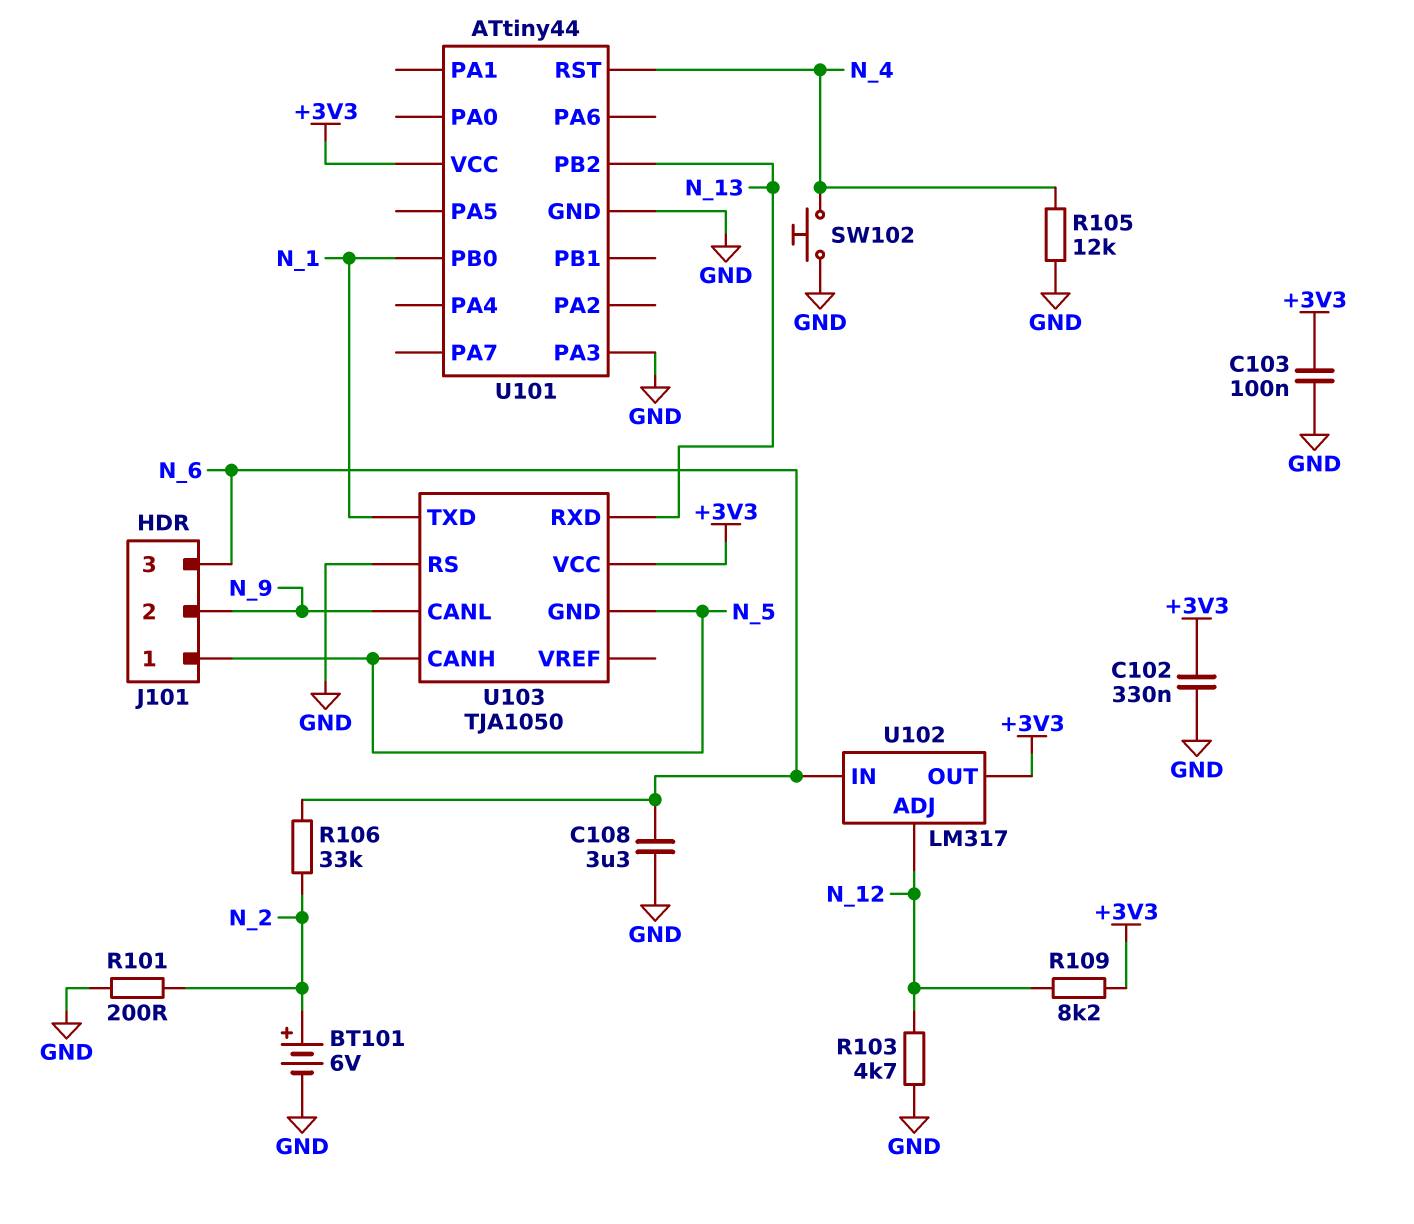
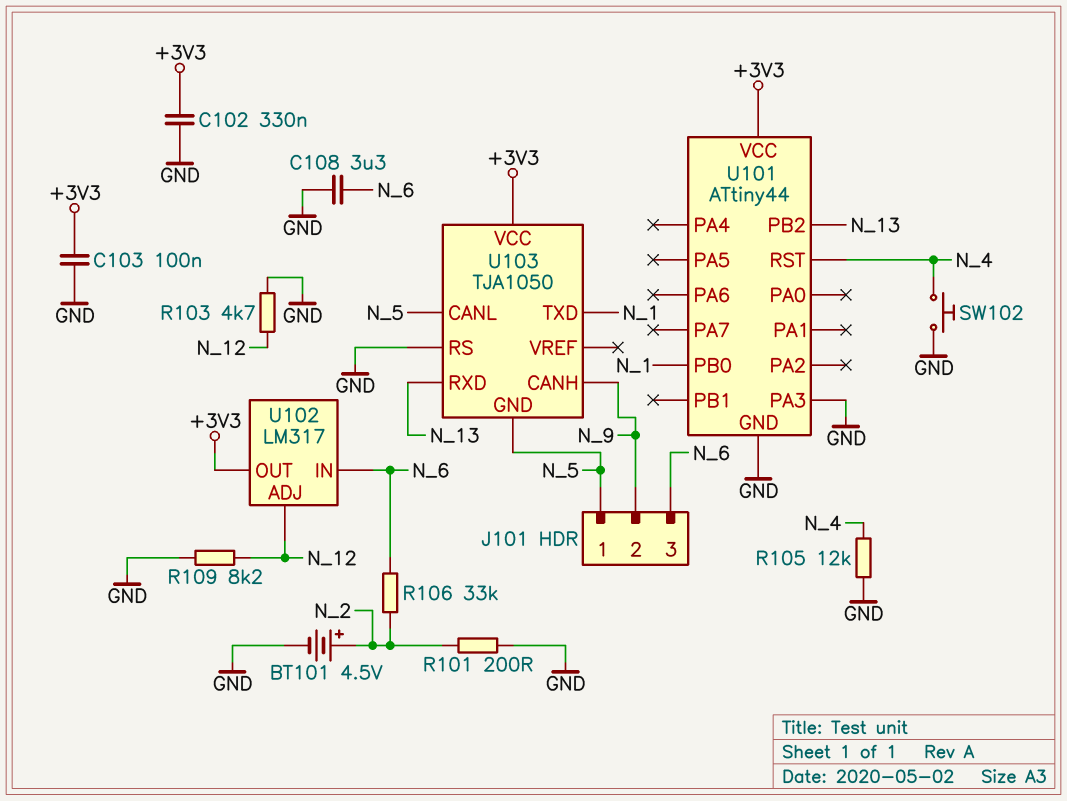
BT101: 6V (plus N_2, minus GND) -> 4.5V (plus N_2, minus GND)
R109: 8.2k (+3V3, N_12) -> 8.2k (GND, N_12)
U103 pin CANH: N_5 -> N_9
U103 pin CANL: N_9 -> N_5

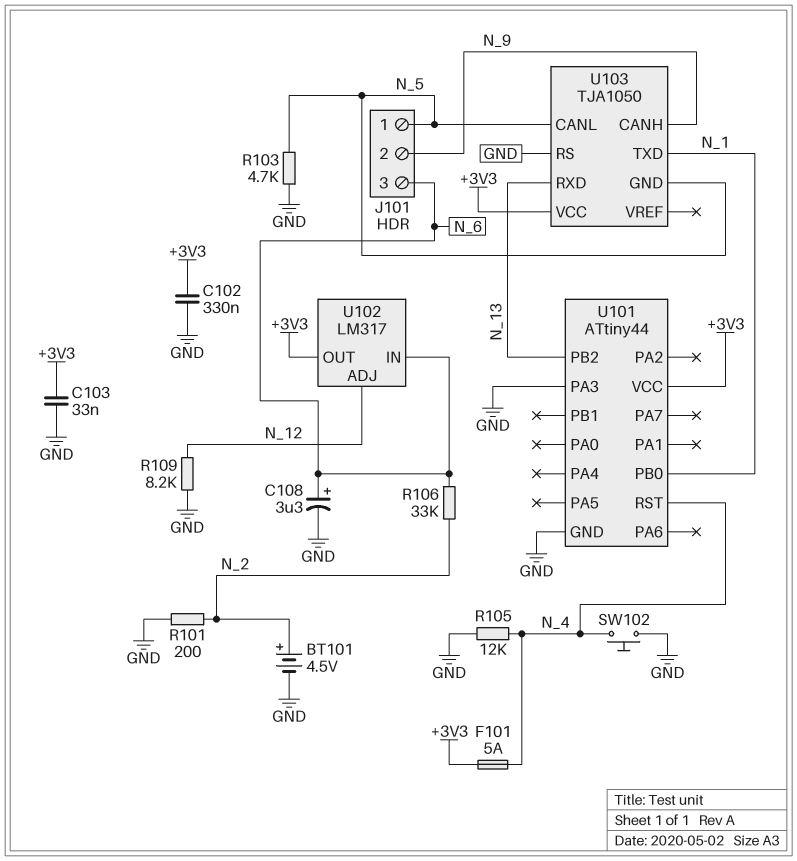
C103: 100nF (+3V3, GND) -> 33nF (+3V3, GND)
C108: 3.3uF (GND, N_6) -> 3.3uF (plus N_6, minus GND)
F101: none -> 5A (+3V3, N_4)
R103: 4.7k (GND, N_12) -> 4.7k (GND, N_5)

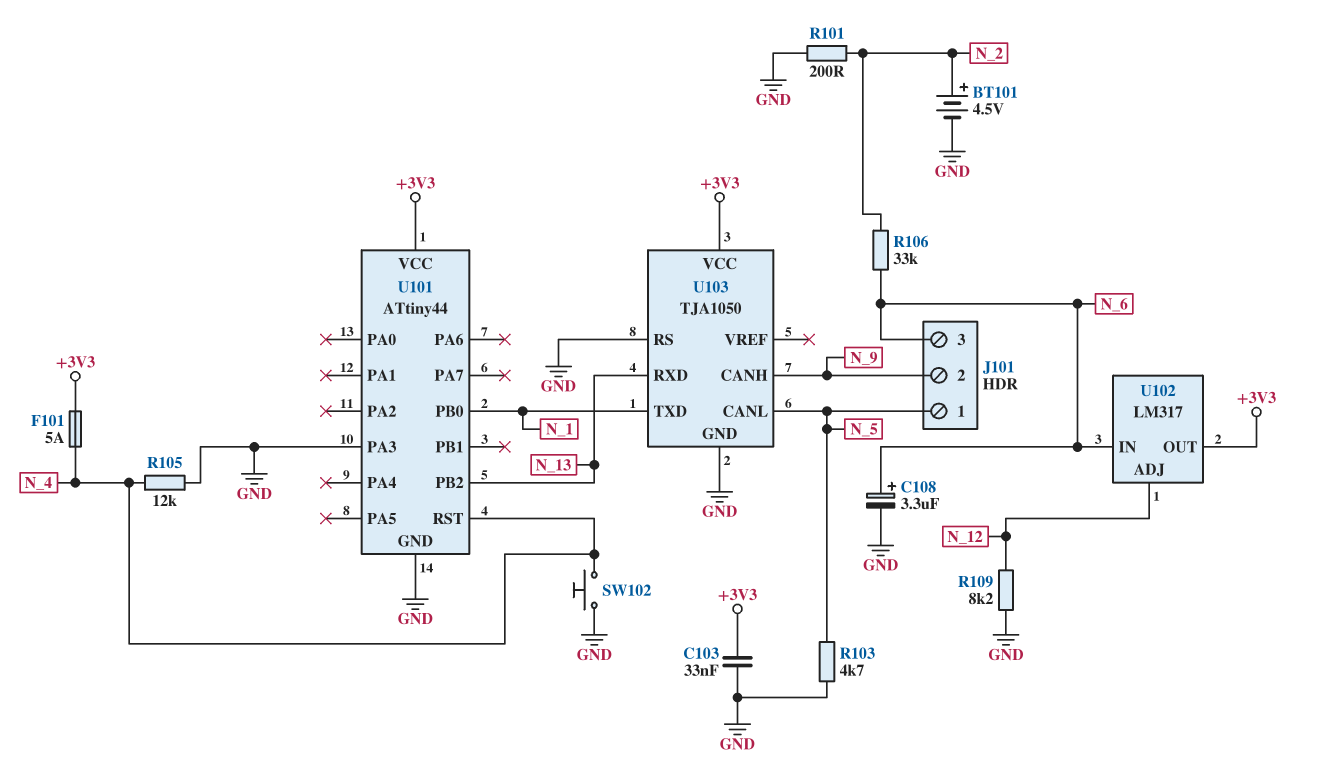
C102: 330nF (+3V3, GND) -> none
U103 pin GND: N_5 -> GND

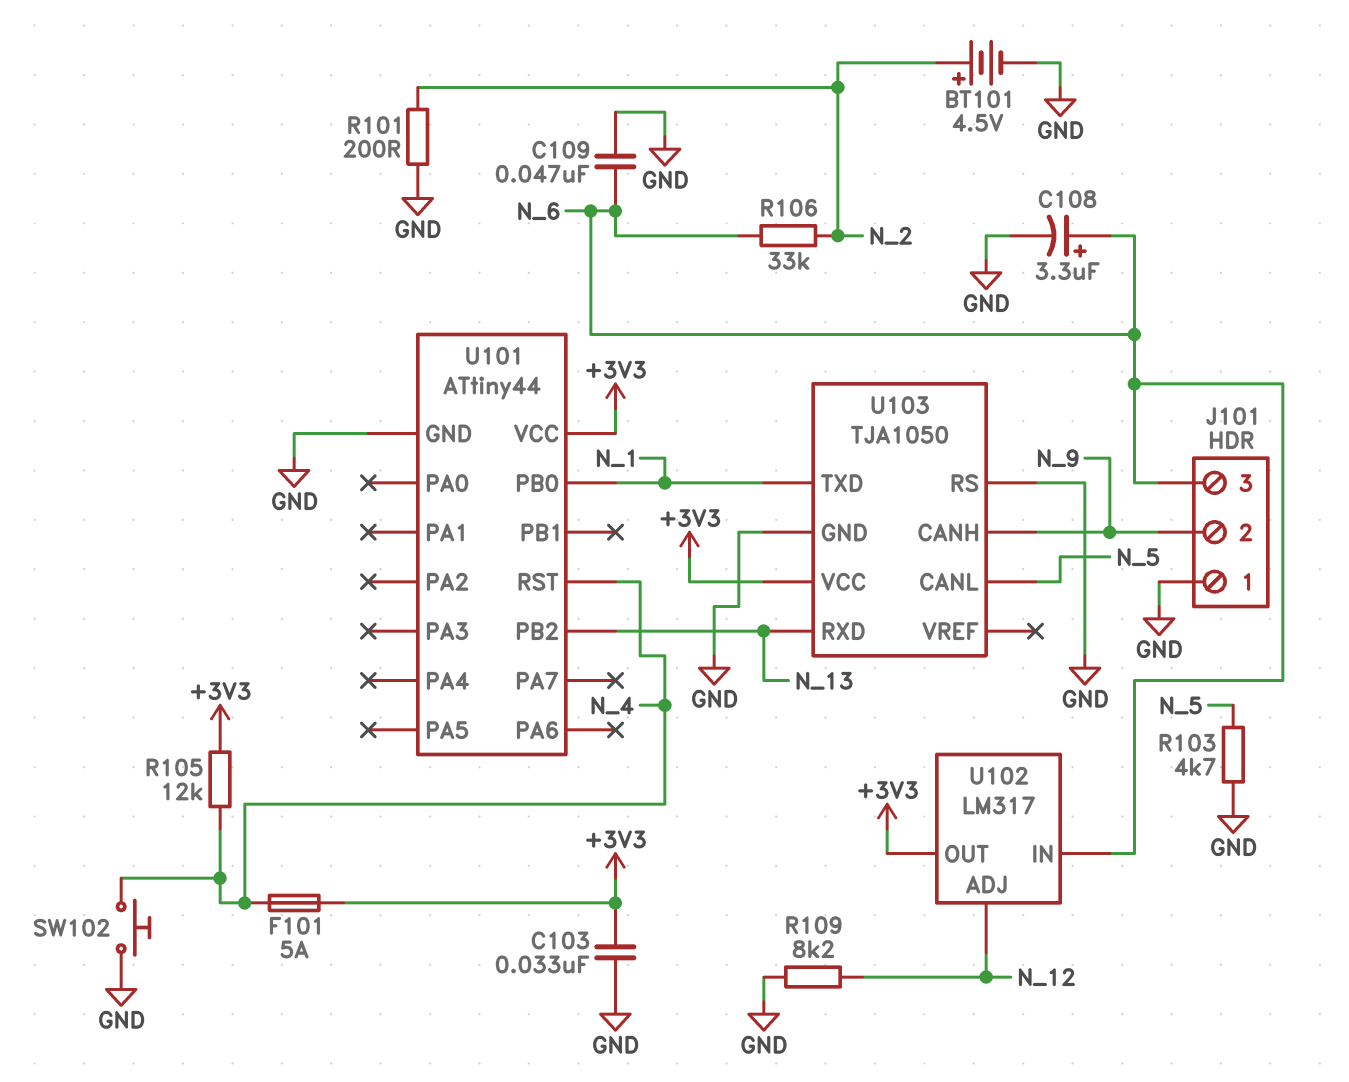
C109: none -> 47nF (GND, N_6)
J101 pin 1: N_5 -> GND
R105: 12k (GND, N_4) -> 12k (+3V3, N_4)
U101 pin PA3: GND -> none

